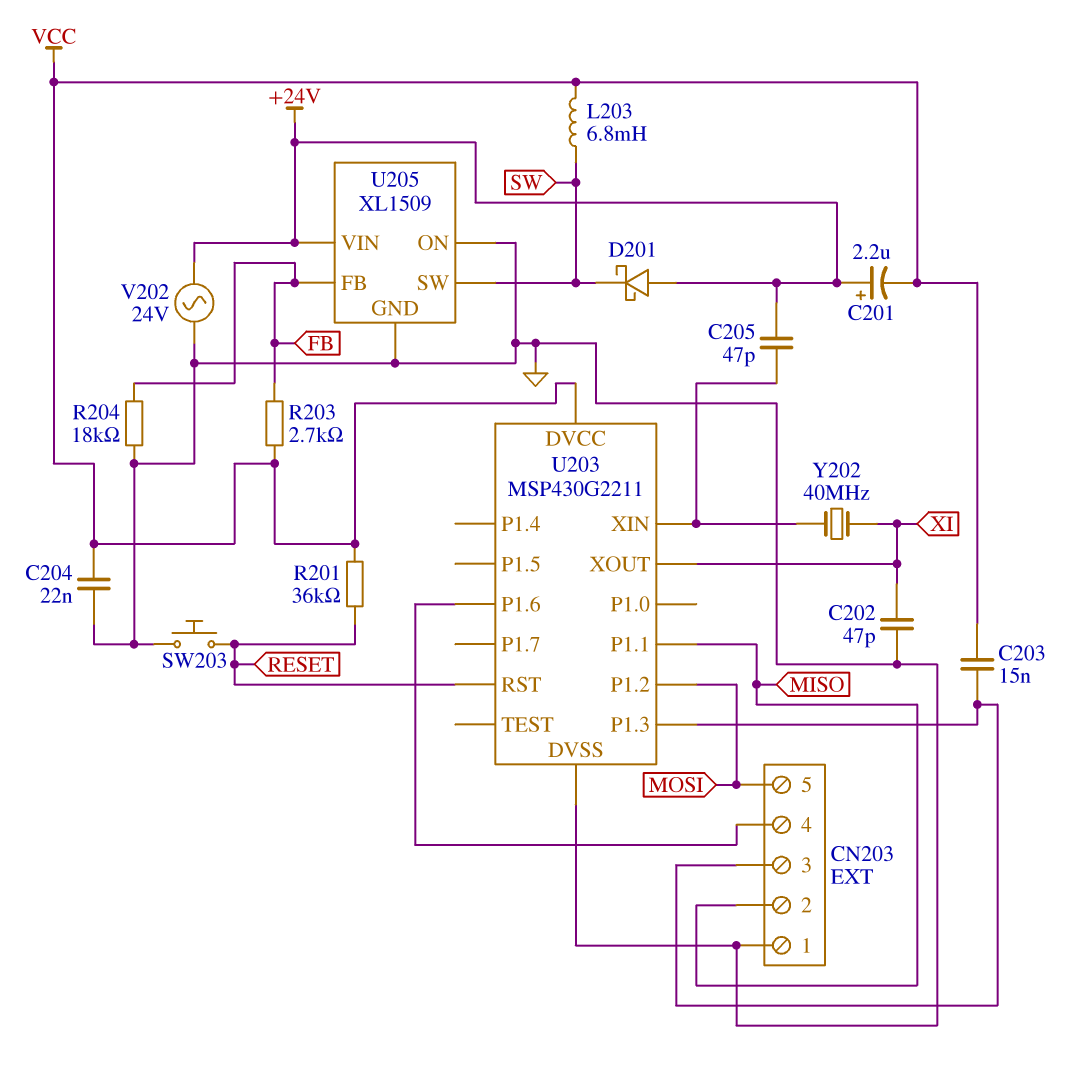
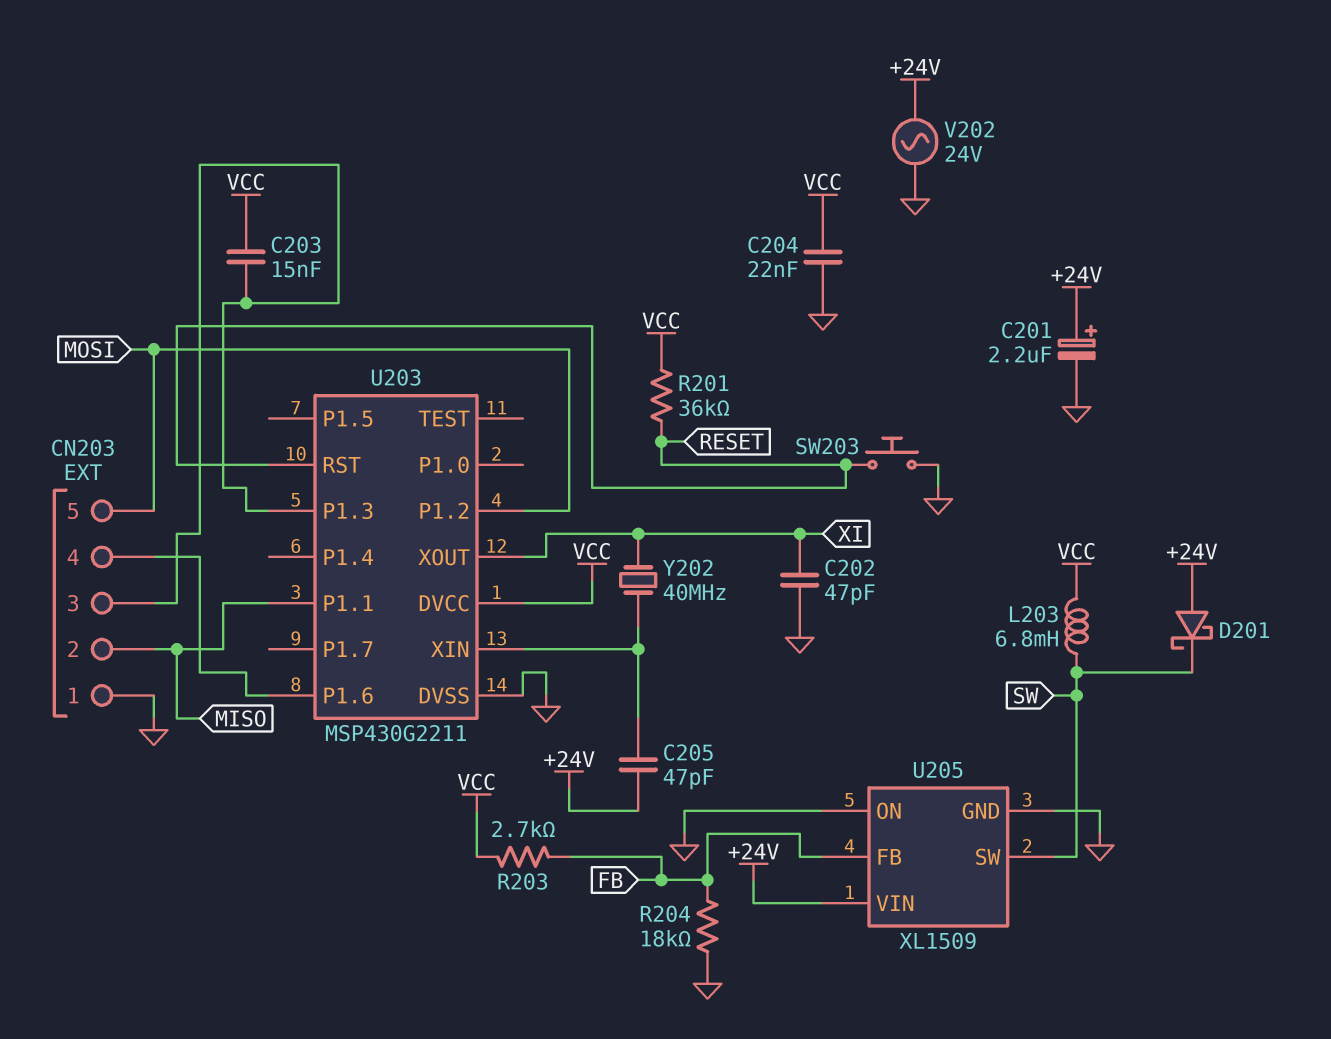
C201: 2.2uF (plus +24V, minus VCC) -> 2.2uF (plus +24V, minus GND)

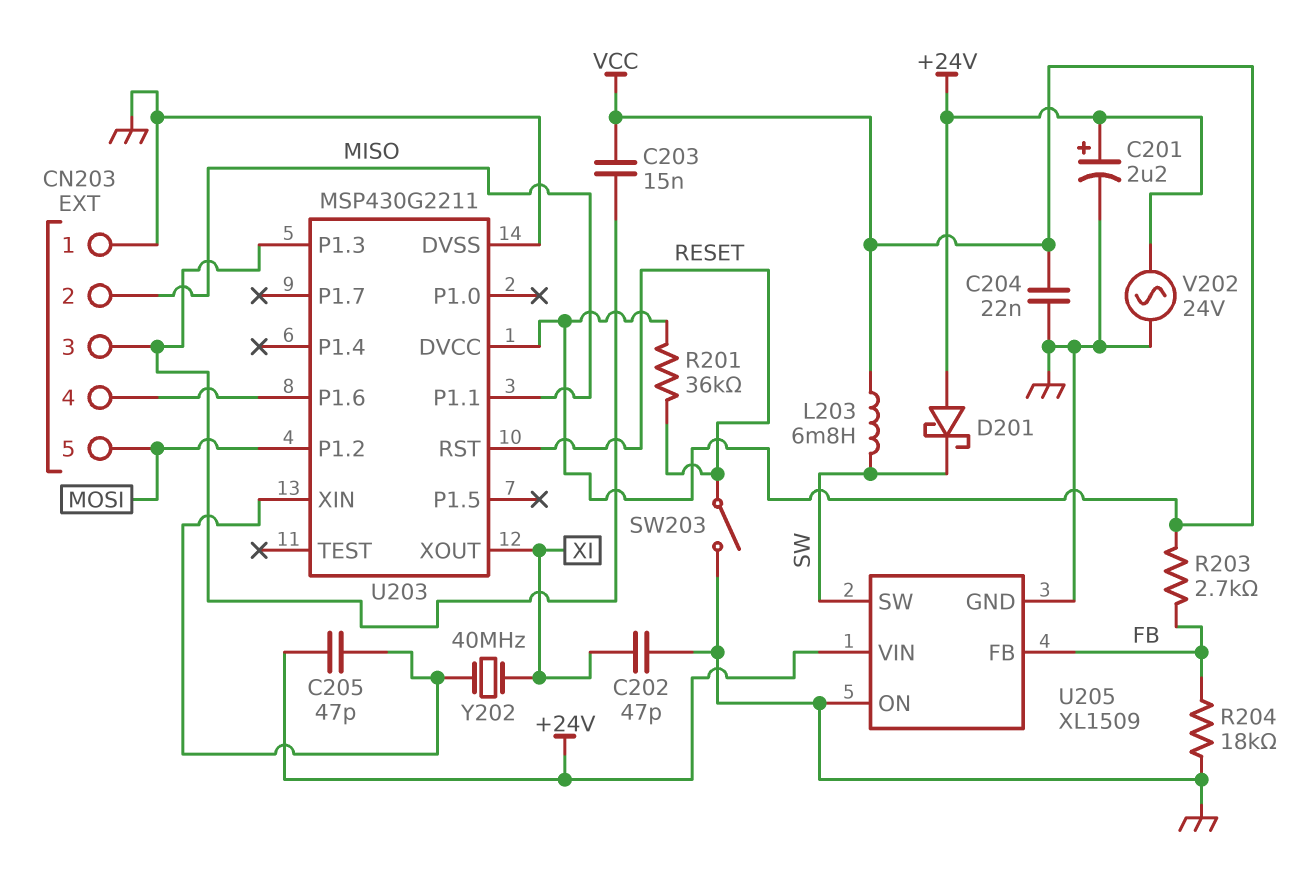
SW203: button (GND, RESET) -> switch (GND, RESET)

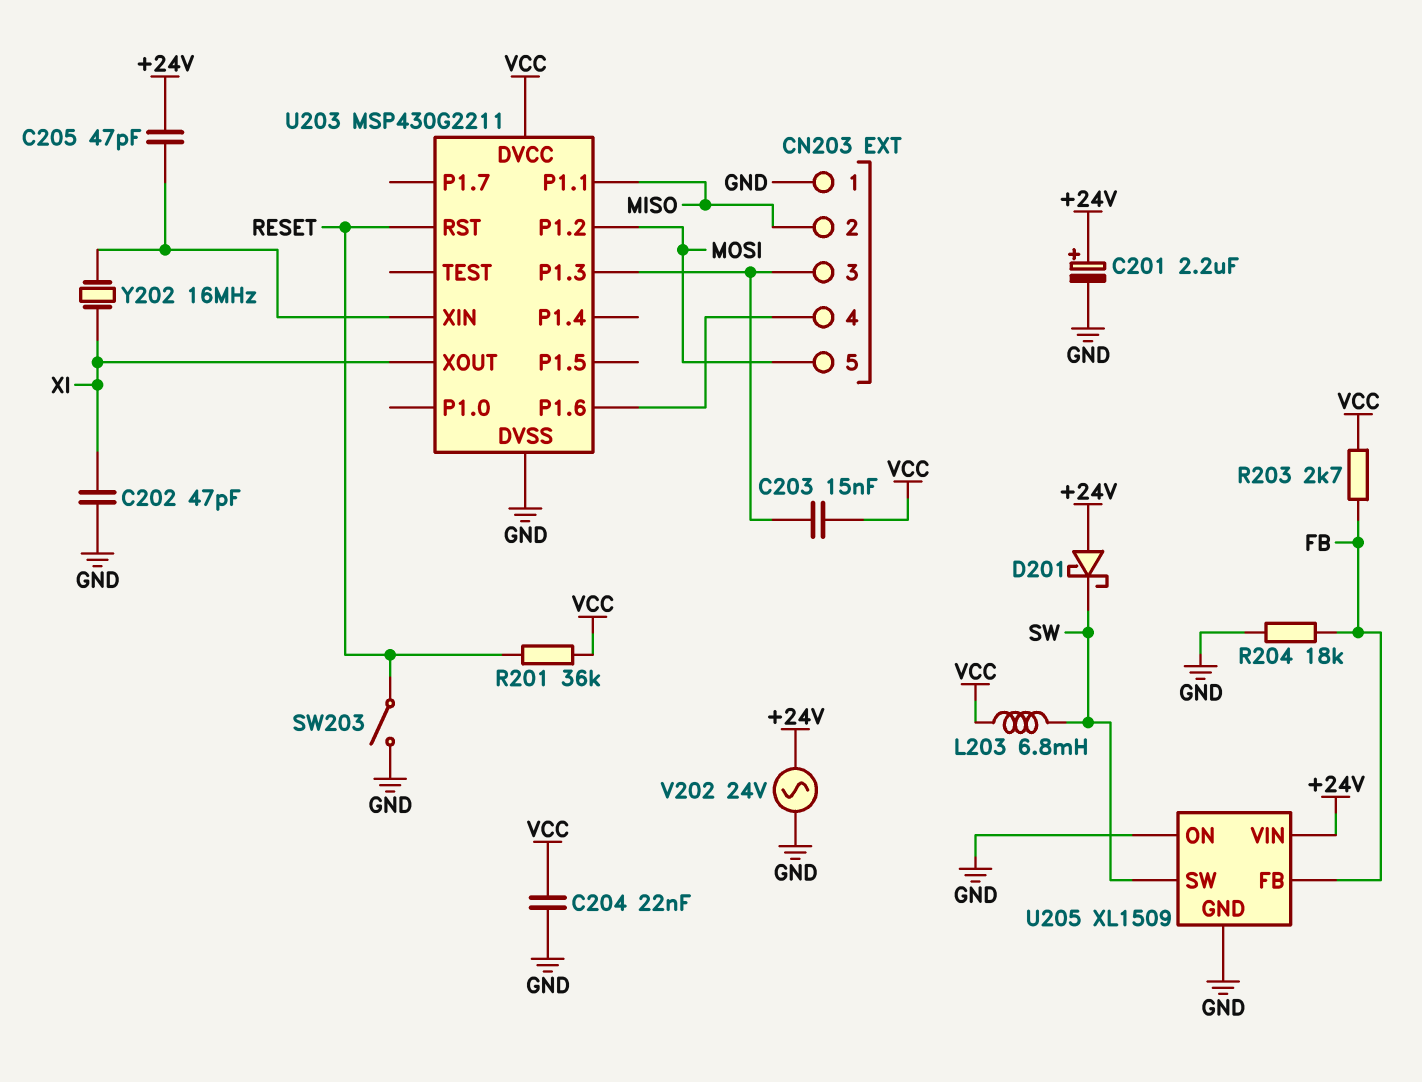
Y202: 40MHz (U203/XIN, XI) -> 16MHz (U203/XIN, XI)

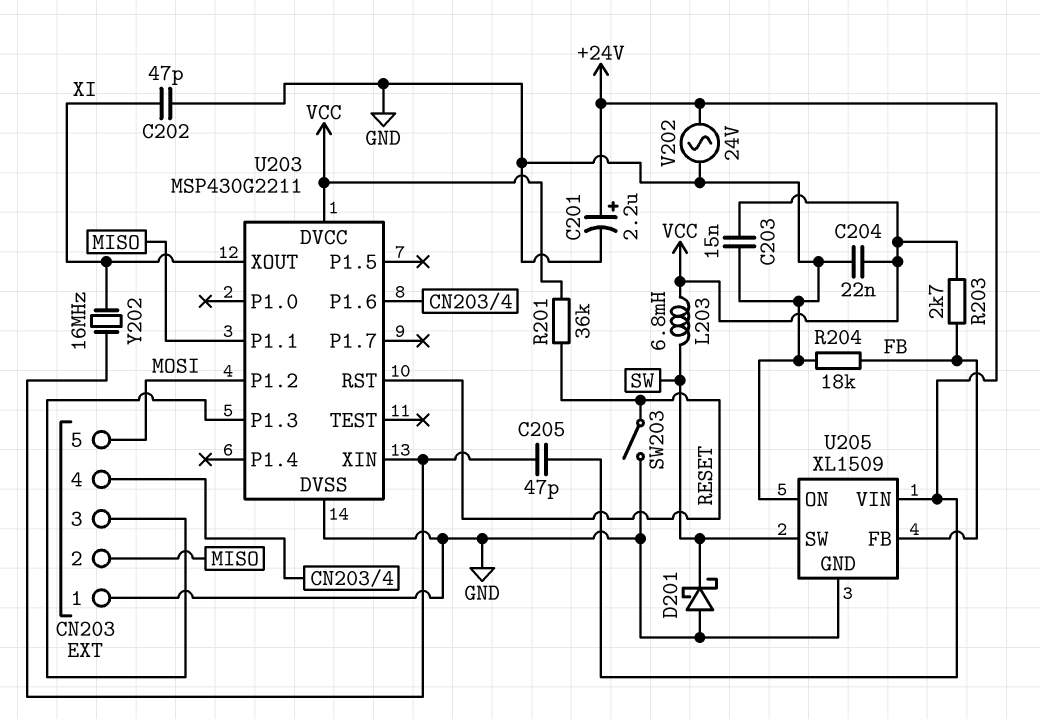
C203: 15nF (CN203/3, VCC) -> 15nF (GND, VCC)
D201: schottky (A +24V, K SW) -> schottky (A GND, K SW)

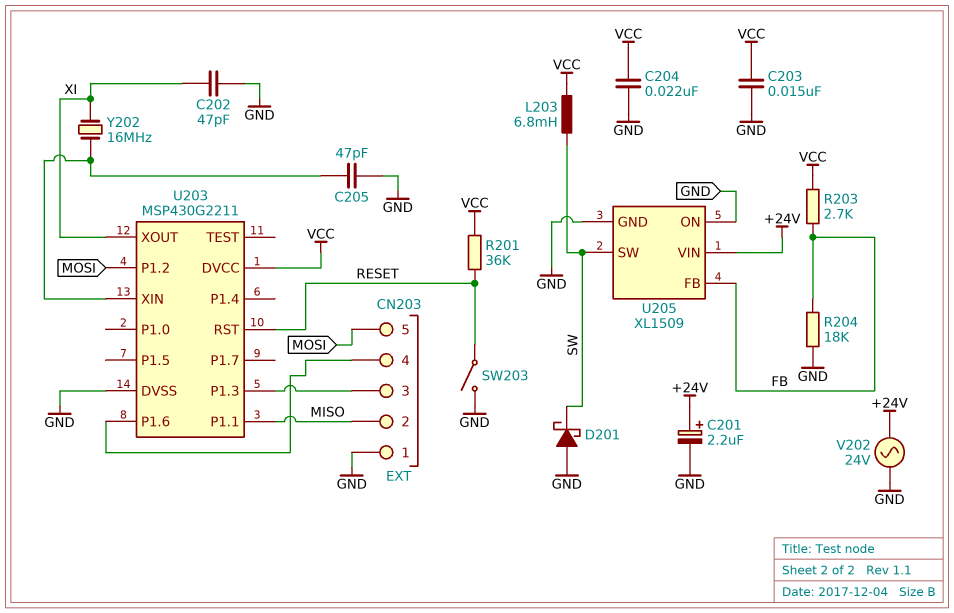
C205: 47pF (+24V, U203/XIN) -> 47pF (GND, U203/XIN)

